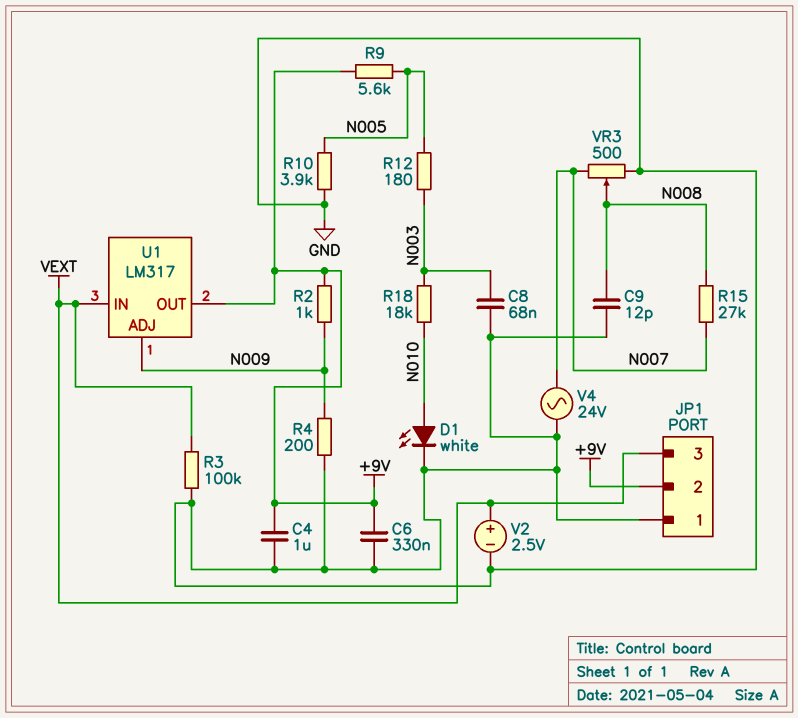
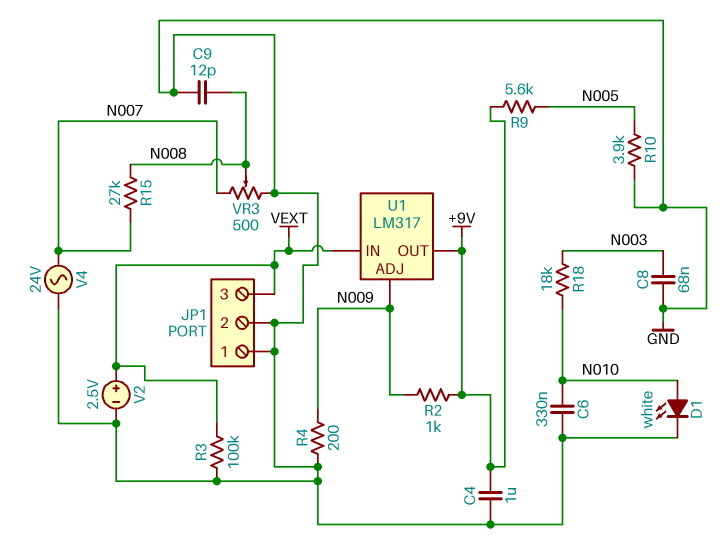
C6: 330nF (+9V, GND) -> 330nF (GND, N010)
JP1 pin 2: +9V -> GND
R12: 180 (N003, N005) -> none

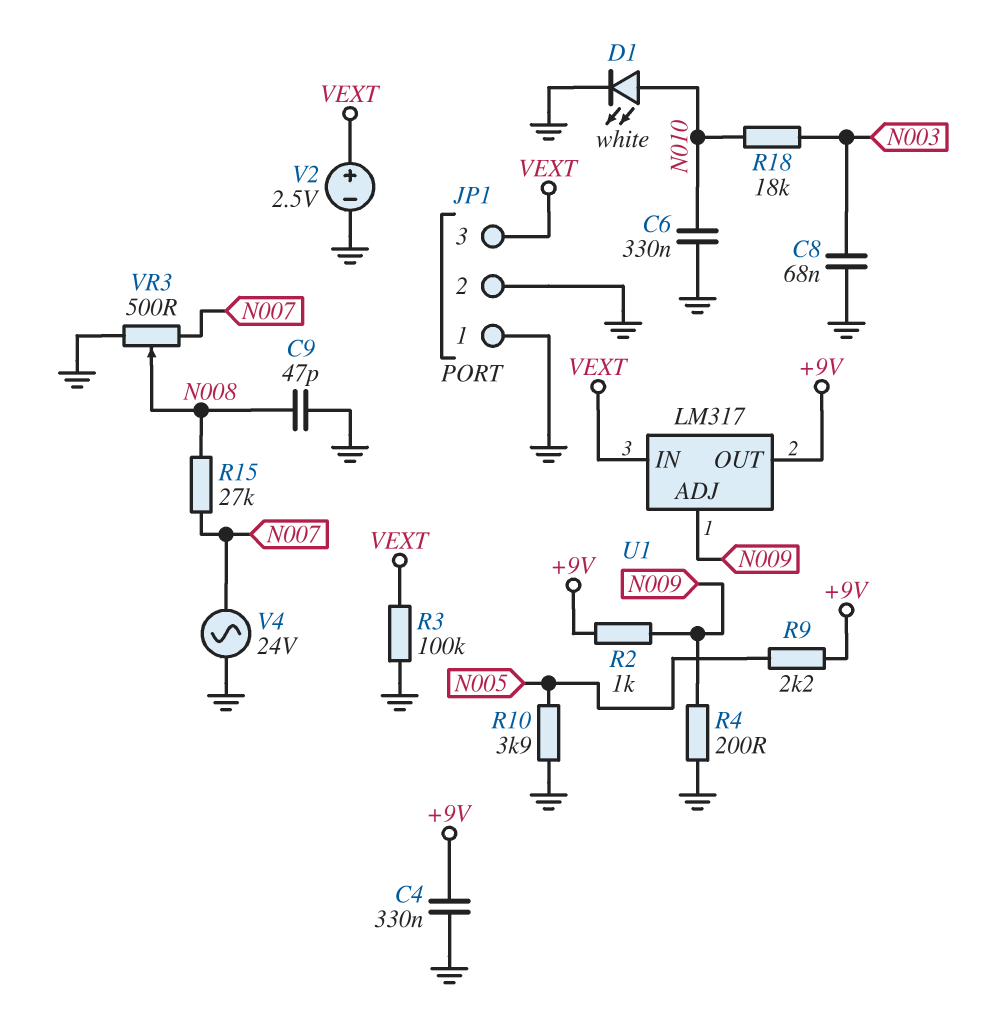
C4: 1uF (+9V, GND) -> 330nF (+9V, GND)
C9: 12pF (GND, N008) -> 47pF (GND, N008)
R9: 5.6k (+9V, N005) -> 2.2k (+9V, N005)

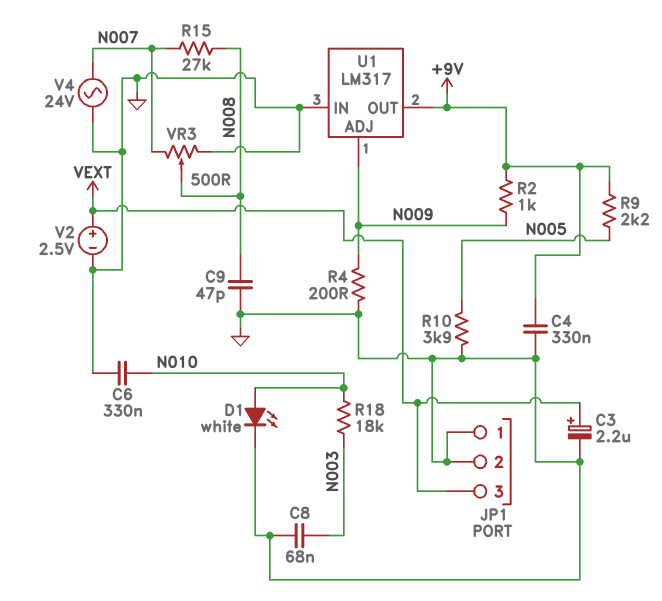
C3: none -> 2.2uF (plus VEXT, minus GND)
R3: 100k (GND, VEXT) -> none
U1 pin IN: VEXT -> GND

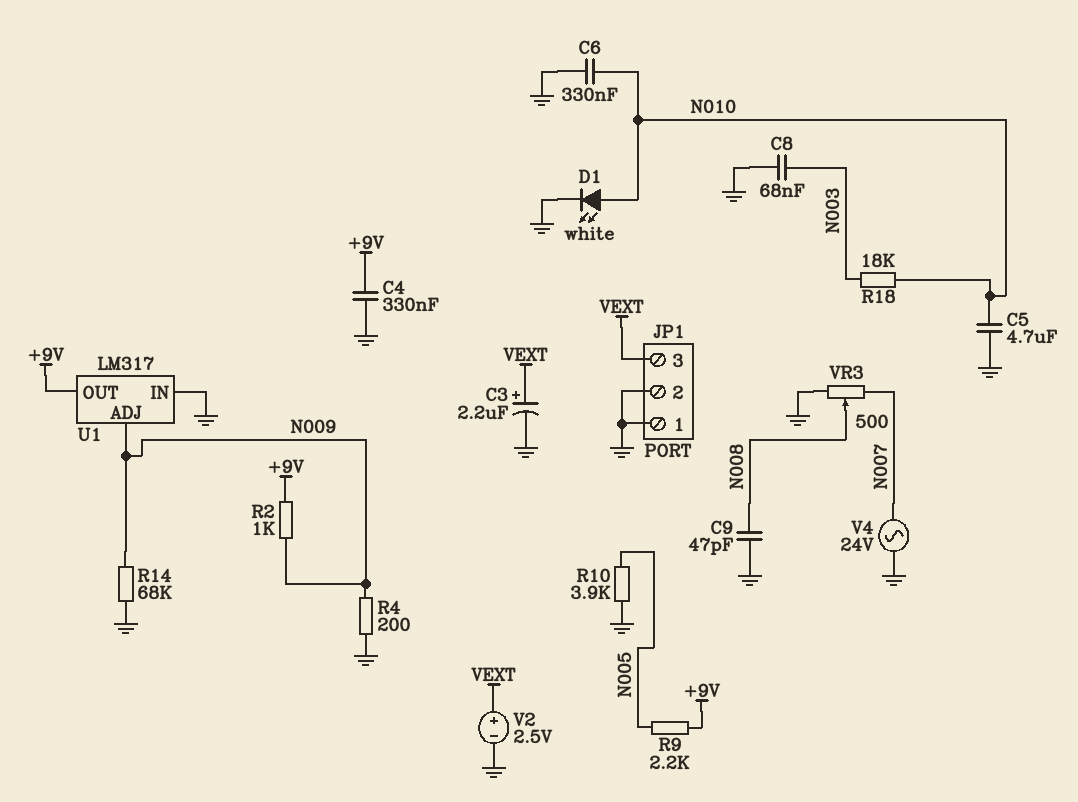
C5: none -> 4.7uF (GND, N010)
R14: none -> 68k (GND, N009)
R15: 27k (N007, N008) -> none

